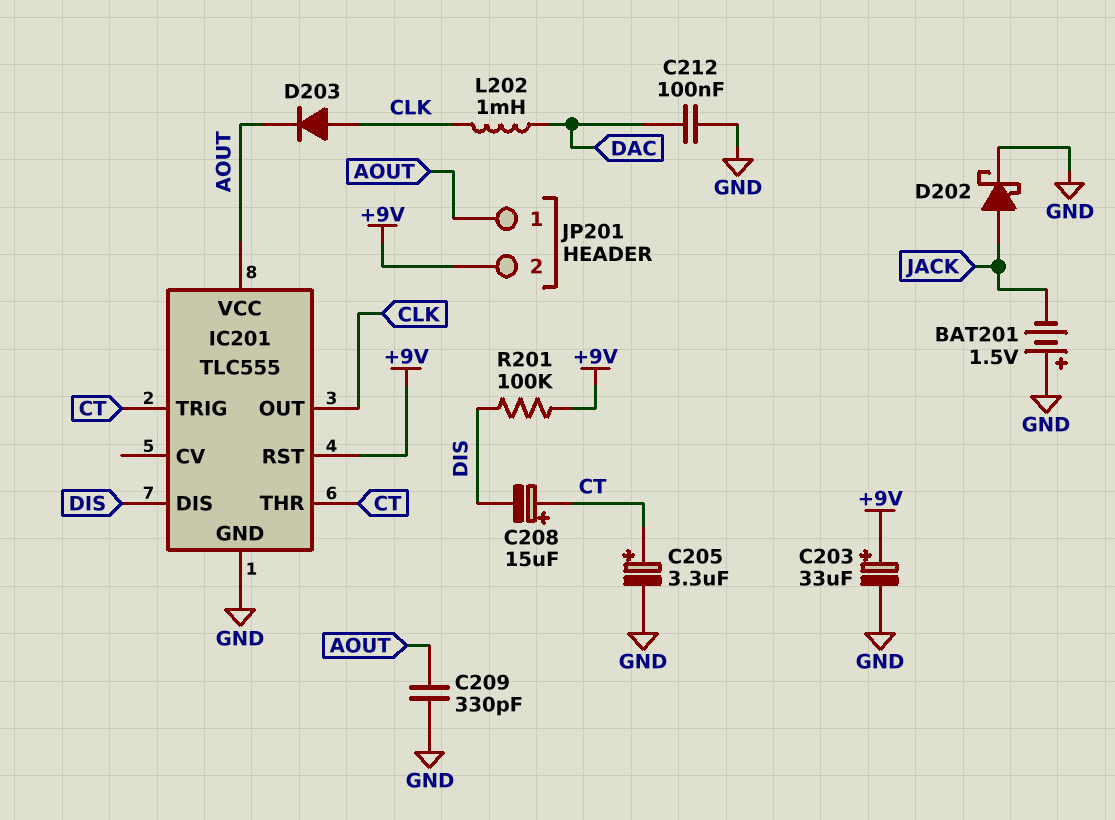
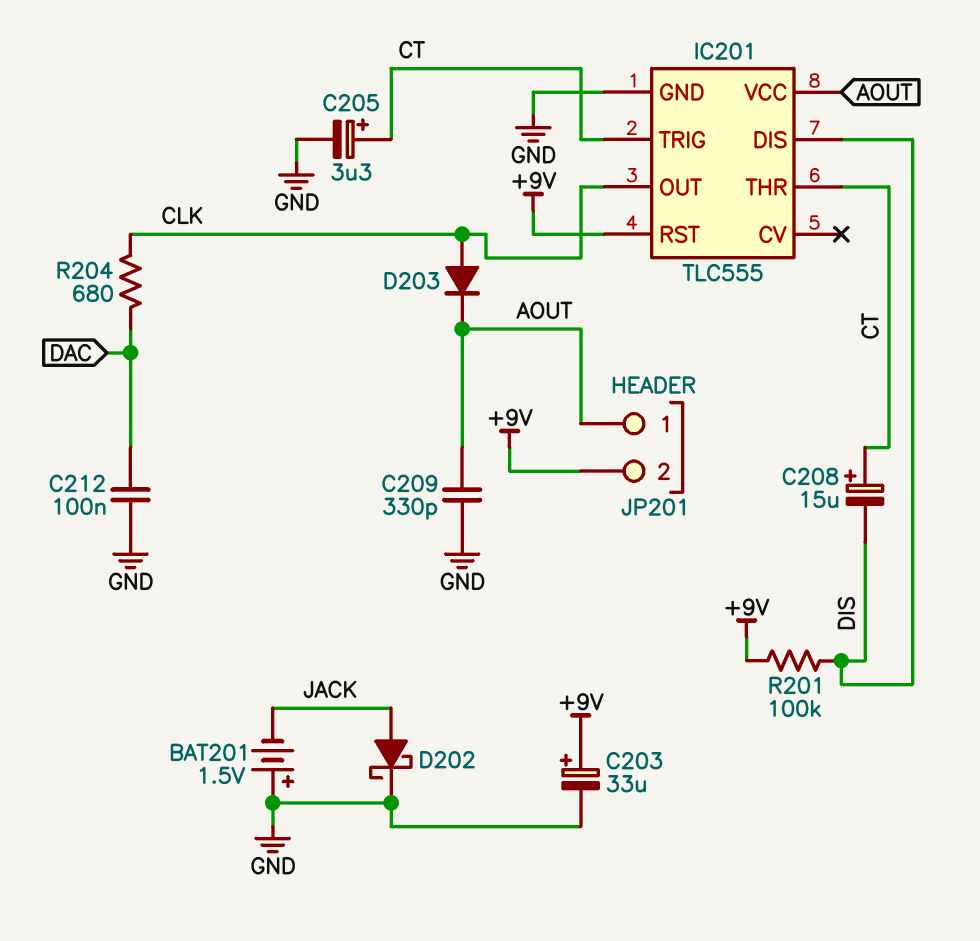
L202: 1mH (CLK, DAC) -> none
R204: none -> 680 (CLK, DAC)

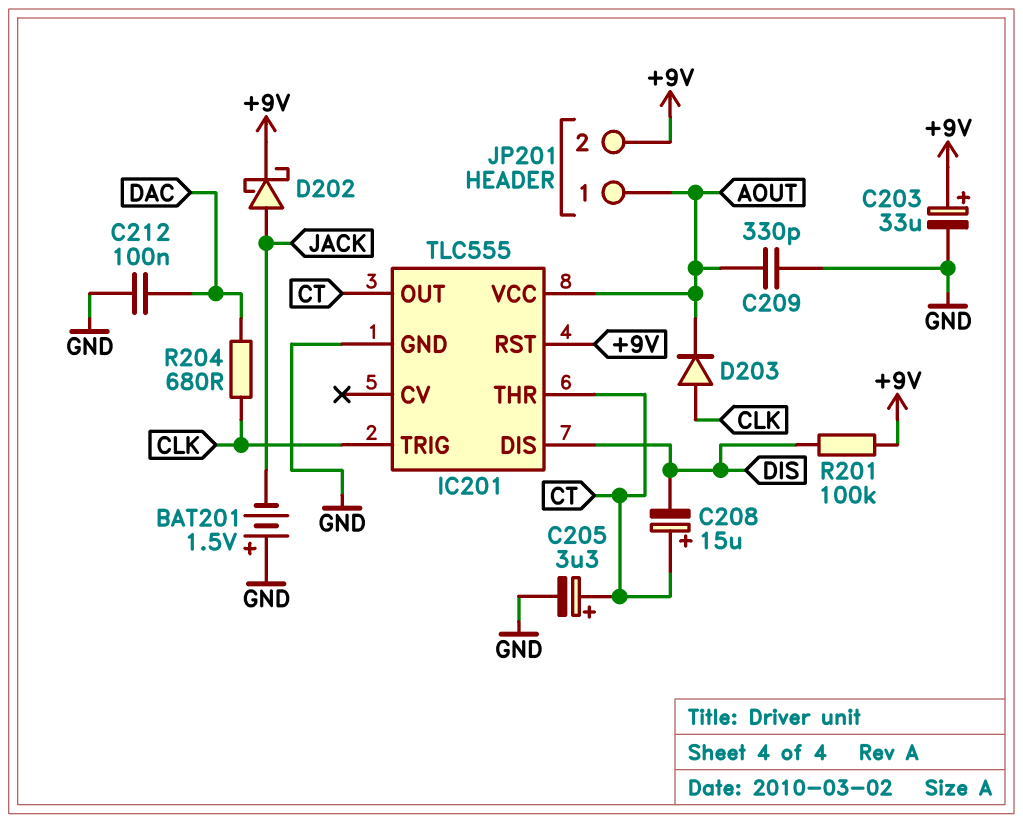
D202: schottky (A JACK, K GND) -> schottky (A JACK, K +9V)
IC201 pin OUT: CLK -> CT
IC201 pin TRIG: CT -> CLK

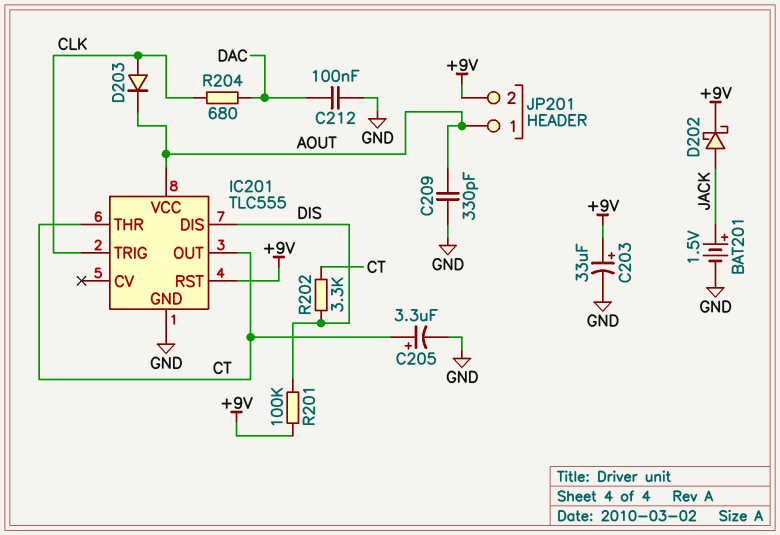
BAT201: 1.5V (plus GND, minus JACK) -> 1.5V (plus JACK, minus GND)
C208: 15uF (plus CT, minus DIS) -> none
R202: none -> 3.3k (CT, DIS)

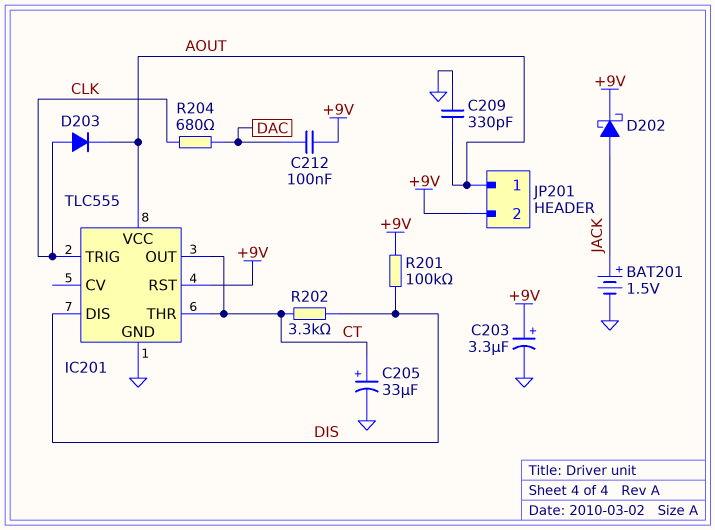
C203: 33uF (plus +9V, minus GND) -> 3.3uF (plus +9V, minus GND)
C205: 3.3uF (plus CT, minus GND) -> 33uF (plus CT, minus GND)
C212: 100nF (DAC, GND) -> 100nF (+9V, DAC)

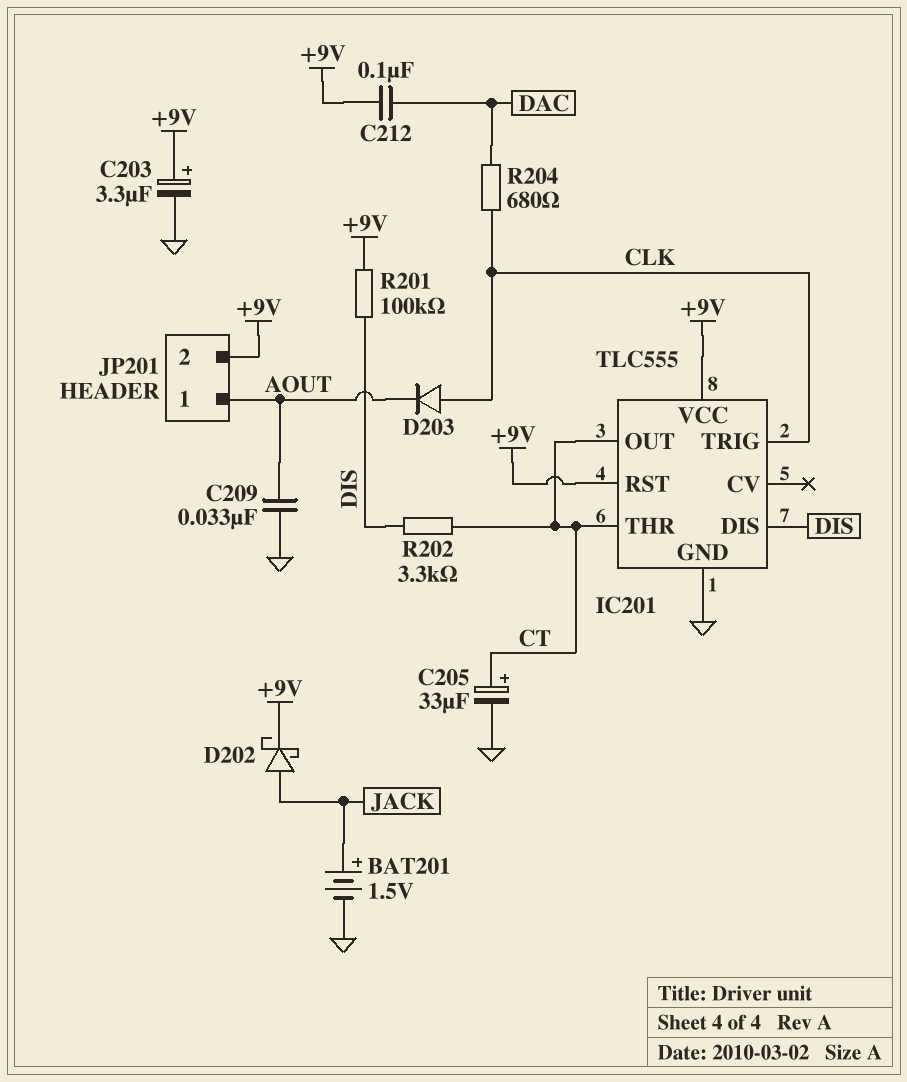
C209: 330pF (AOUT, GND) -> 33nF (AOUT, GND)
IC201 pin VCC: AOUT -> +9V

